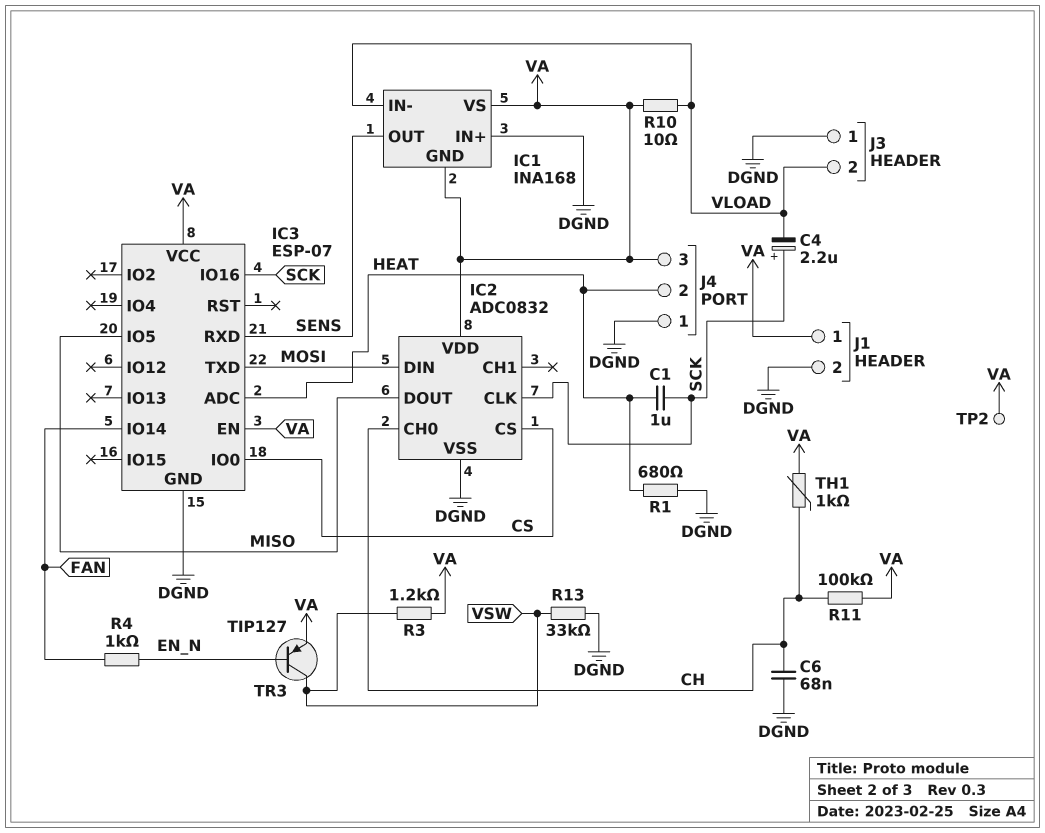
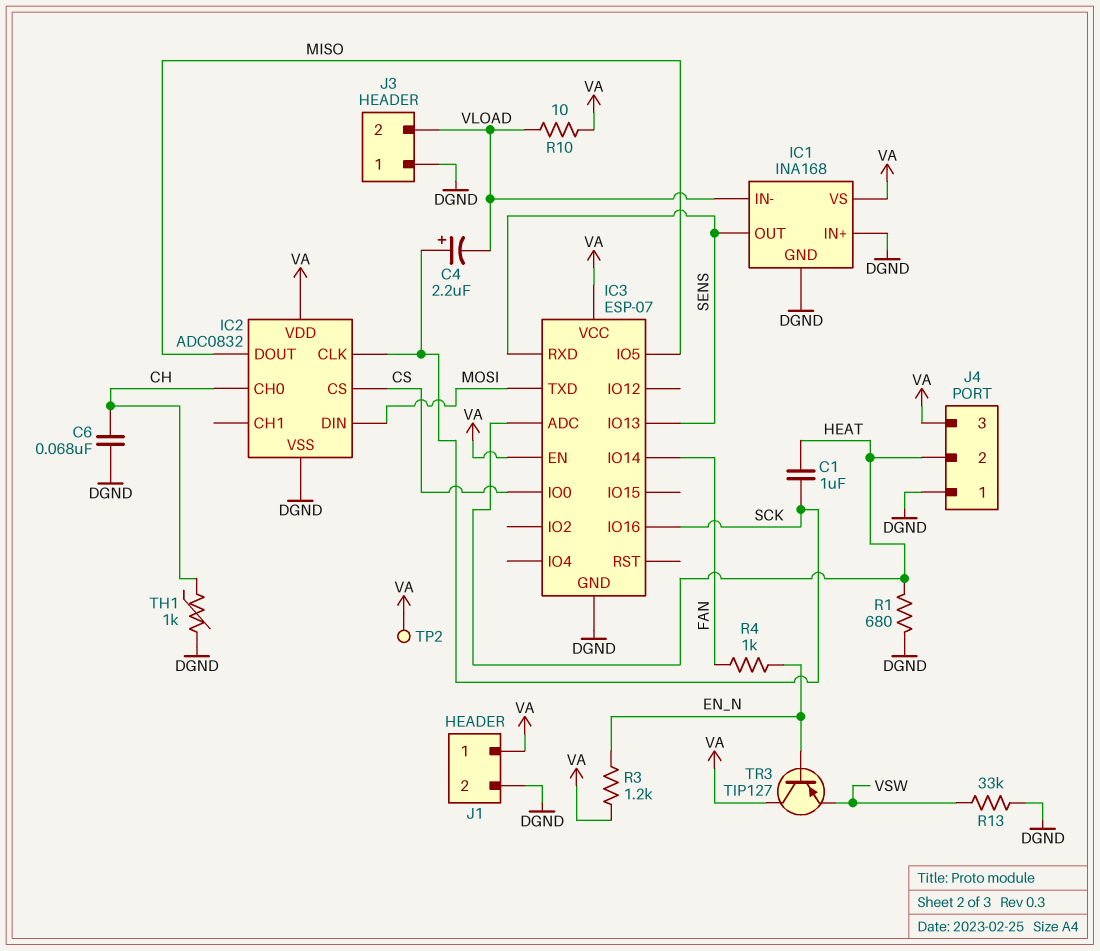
IC1 pin GND: VA -> DGND
IC3 pin IO13: none -> SENS
R3: 1.2k (VA, VSW) -> 1.2k (EN_N, VA)
R11: 100k (CH, VA) -> none
TH1: 1k (CH, VA) -> 1k (CH, DGND)
TR3: PNP TIP127 (B EN_N, C VSW, E VA) -> PNP TIP127 (B EN_N, C VA, E VSW)

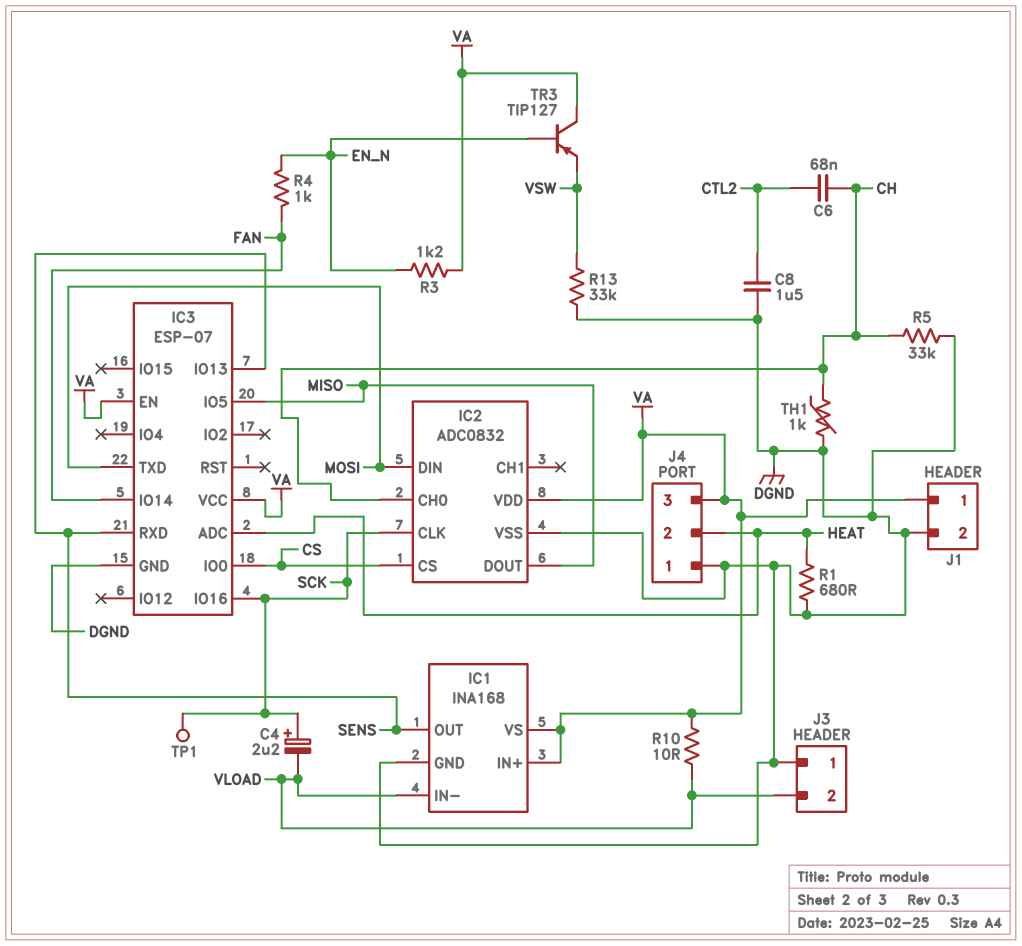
C1: 1uF (HEAT, SCK) -> none
C6: 68nF (CH, DGND) -> 68nF (CH, CTL2)
C8: none -> 1.5uF (CTL2, DGND)
IC1 pin IN+: DGND -> VA
R5: none -> 33k (CH, DGND)
TP1: none -> test point (SCK)
TP2: test point (VA) -> none

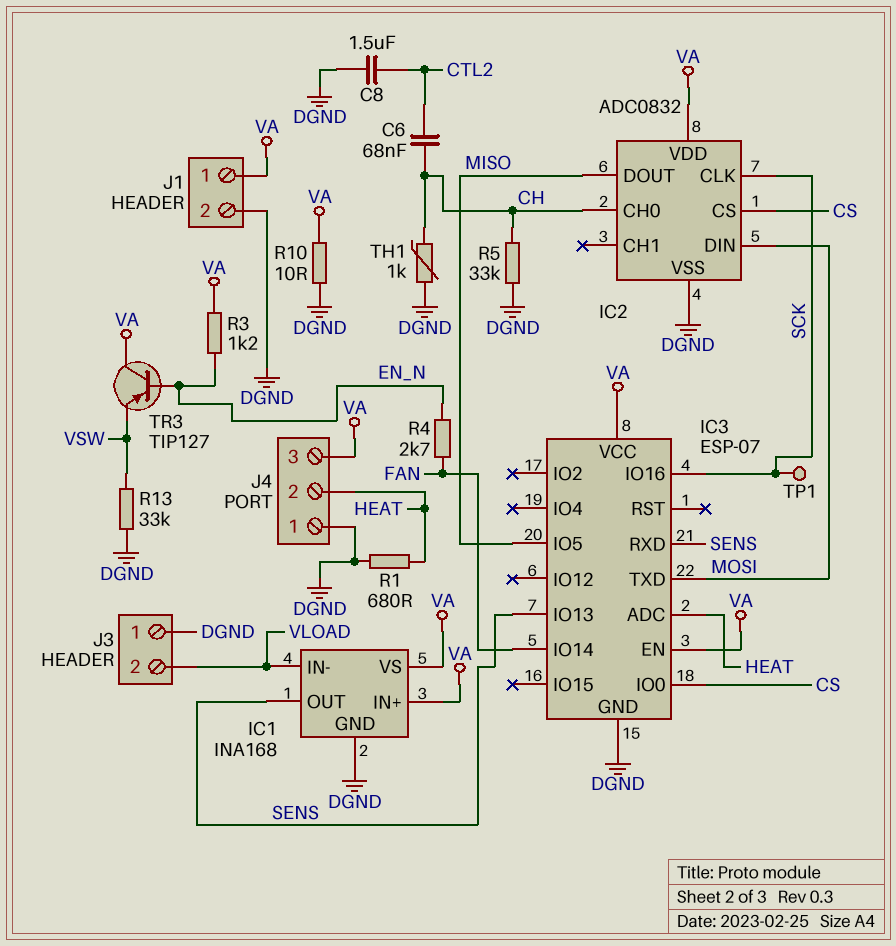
C4: 2.2uF (plus SCK, minus VLOAD) -> none
R4: 1k (EN_N, FAN) -> 2.7k (EN_N, FAN)
R10: 10 (VA, VLOAD) -> 10 (DGND, VA)

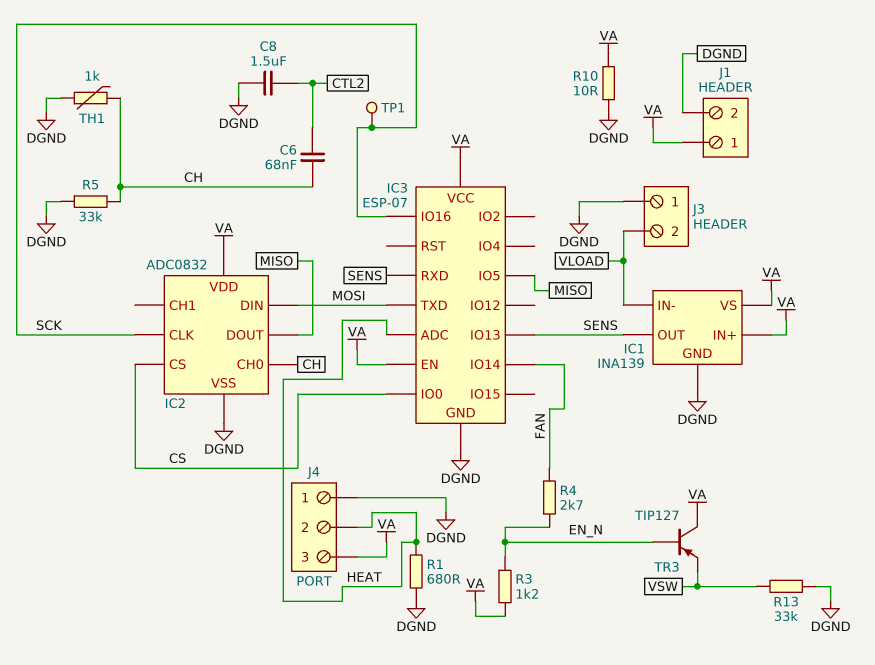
IC1: INA168 -> INA139

